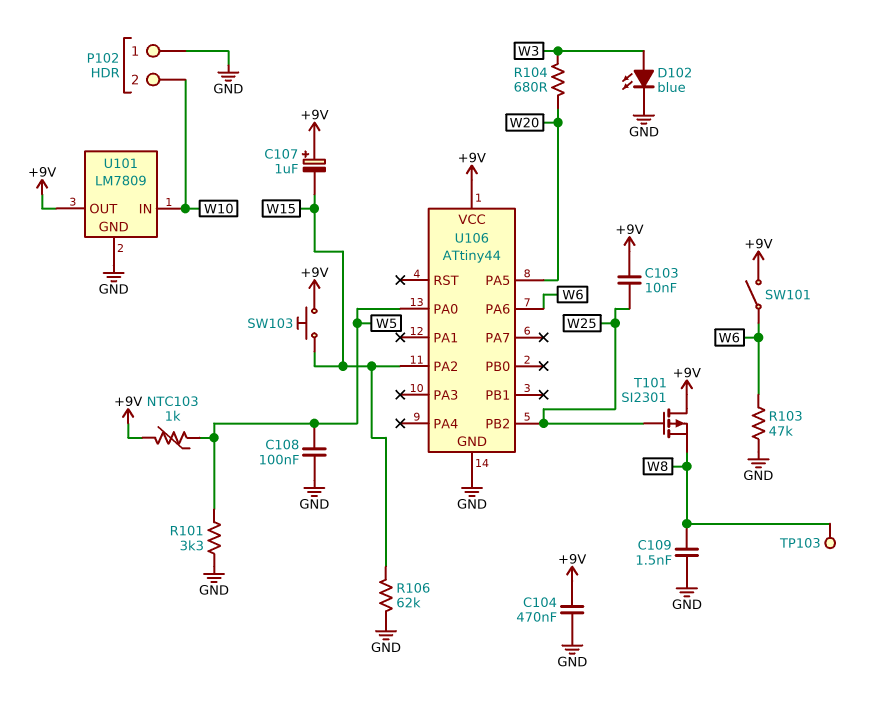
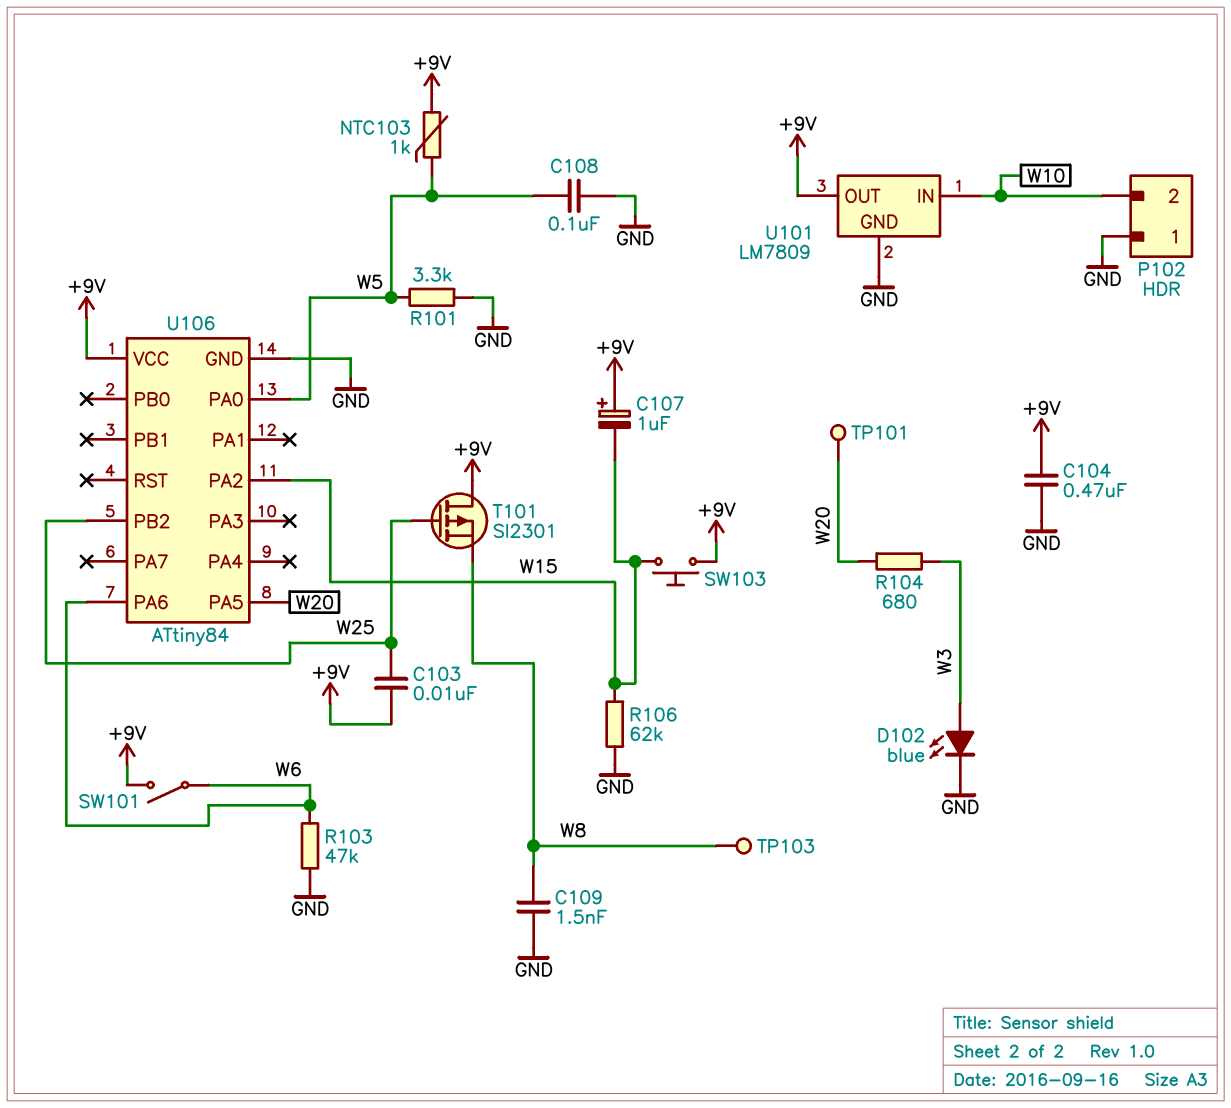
TP101: none -> test point (W20)
U106: ATtiny44 -> ATtiny84

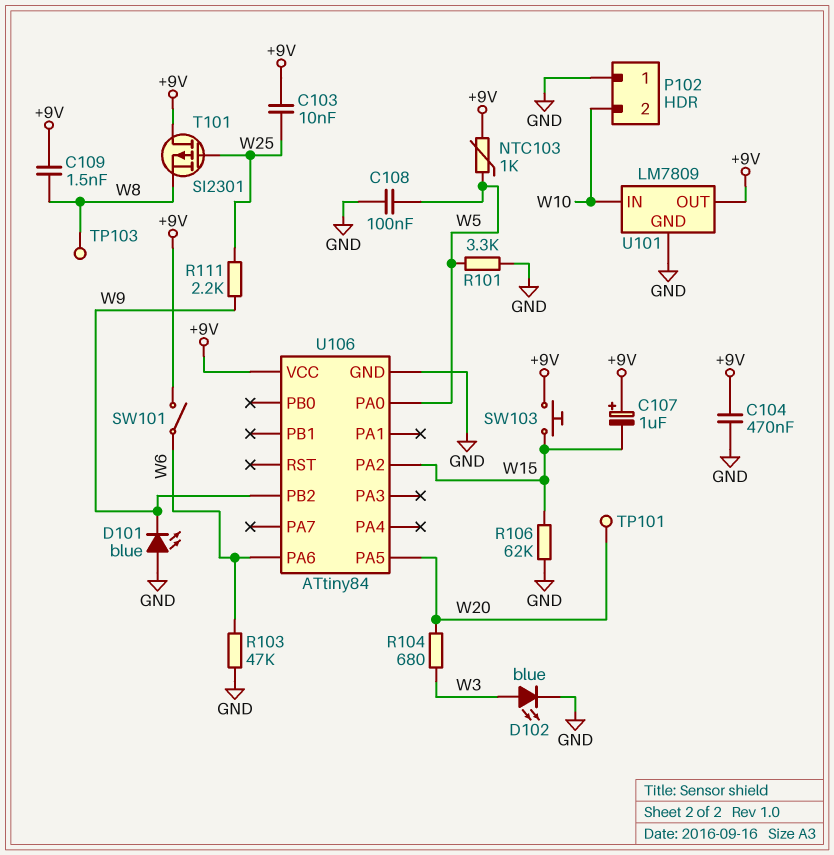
C109: 1.5nF (GND, W8) -> 1.5nF (+9V, W8)
D101: none -> LED blue (A GND, K W9)
R111: none -> 2.2k (W9, W25)
U106 pin PB2: W25 -> W9

